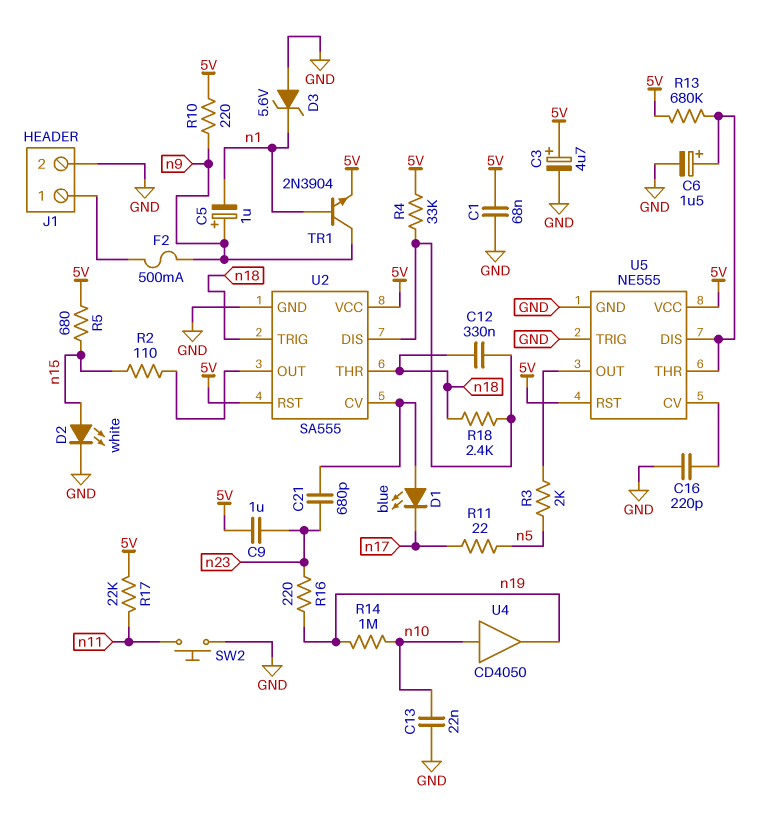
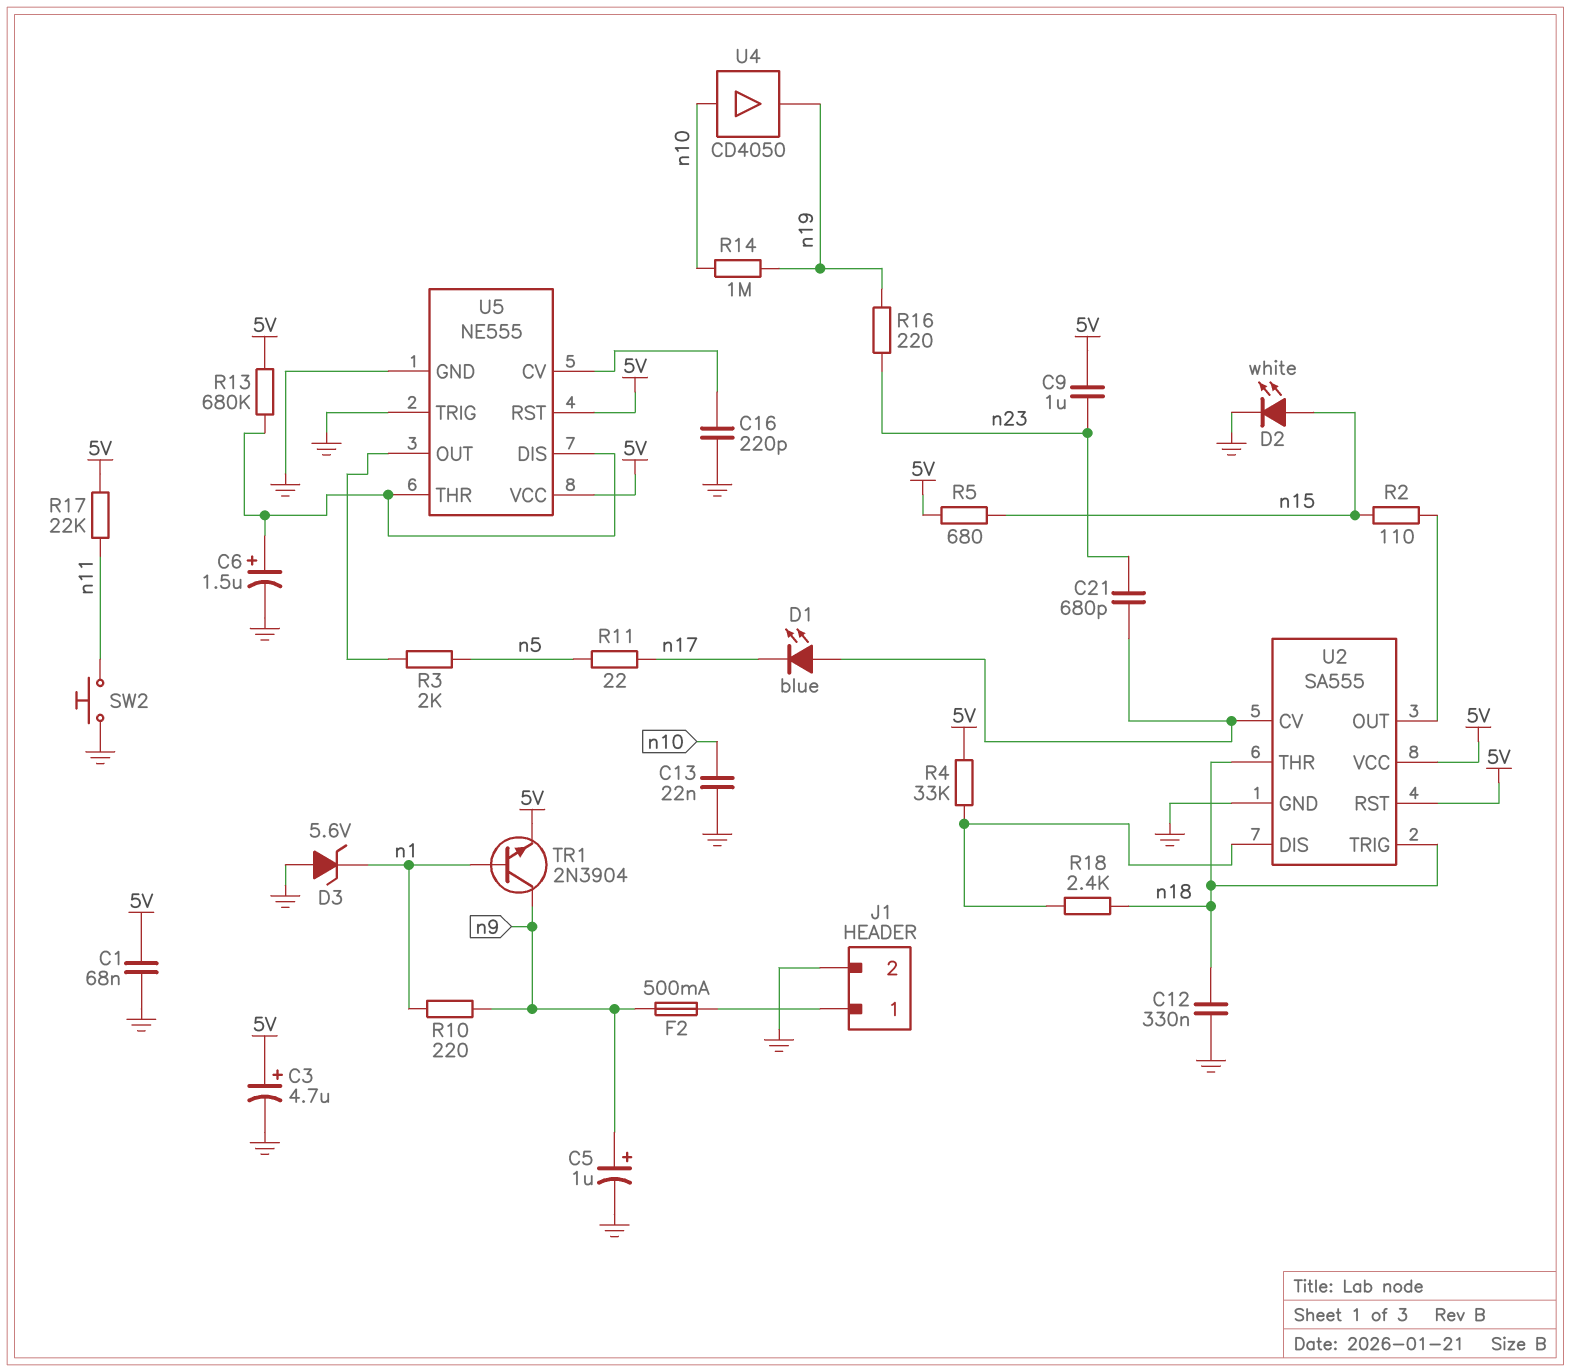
C5: 1uF (plus n9, minus n1) -> 1uF (plus n9, minus GND)
C12: 330nF (U2/DIS, n18) -> 330nF (GND, n18)
R10: 220 (5V, n9) -> 220 (n1, n9)

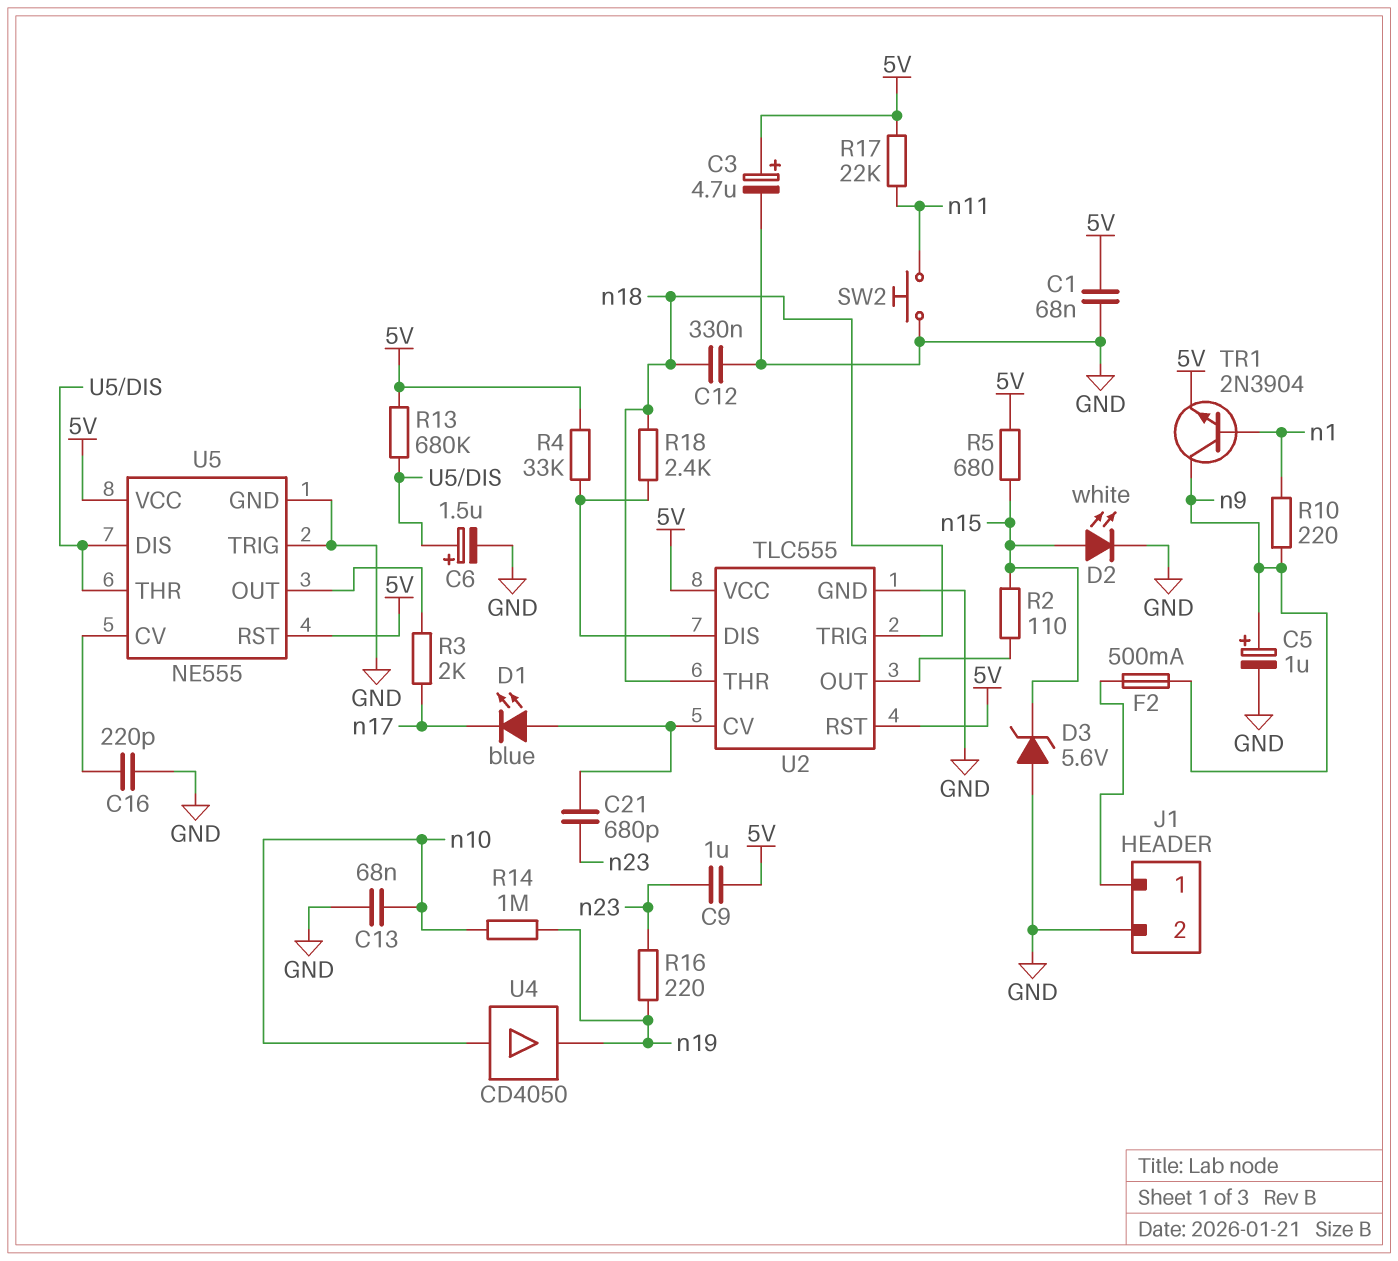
C13: 22nF (GND, n10) -> 68nF (GND, n10)
D3: zener 5.6V (A GND, K n1) -> zener 5.6V (A GND, K n15)
R3: 2k (U5/OUT, n5) -> 2k (U5/OUT, n17)
R11: 22 (n5, n17) -> none
U2: SA555 -> TLC555

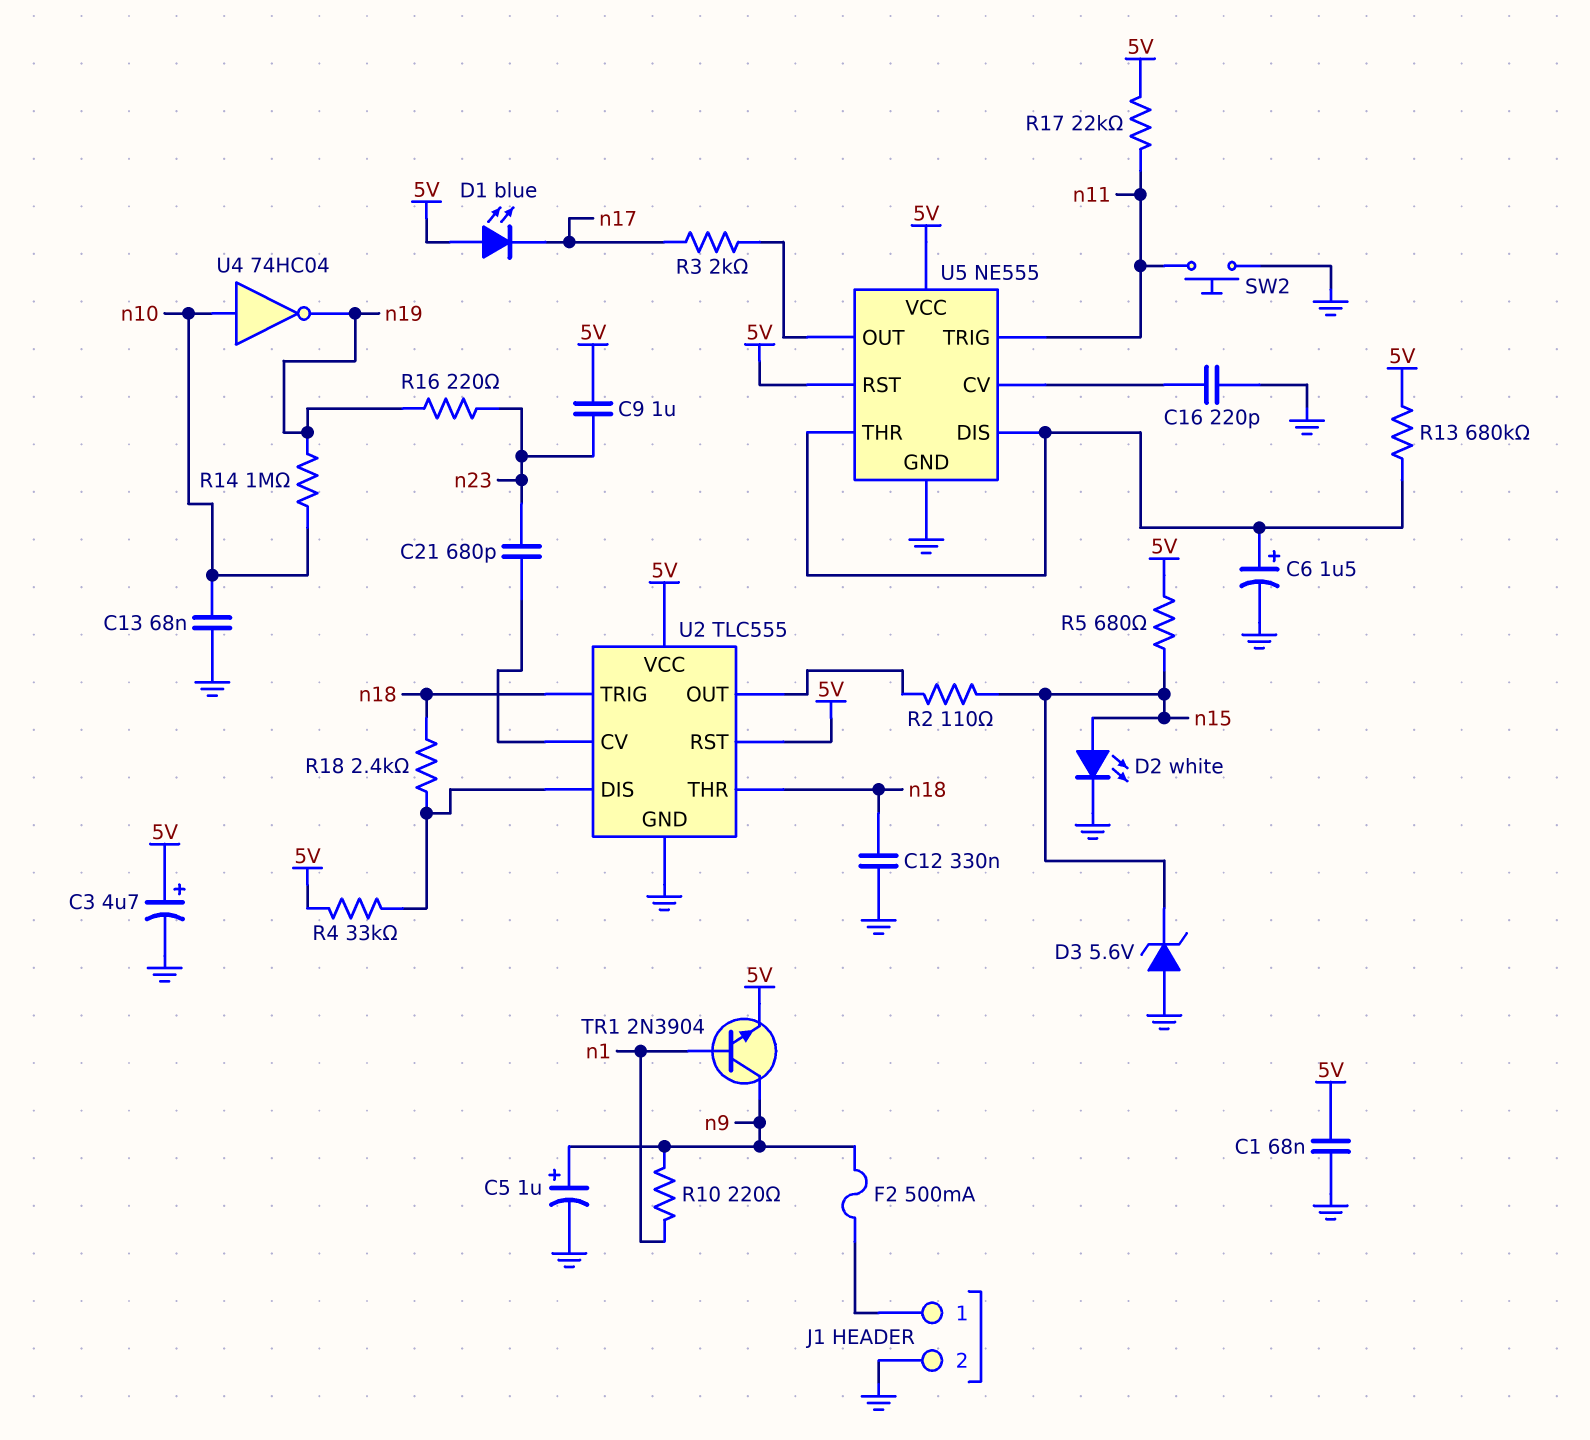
D1: LED blue (A U2/CV, K n17) -> LED blue (A 5V, K n17)
U4: buffer CD4050 (in n10, out n19) -> NOT 74HC04 (in n10, out n19)
U5 pin TRIG: GND -> n11

